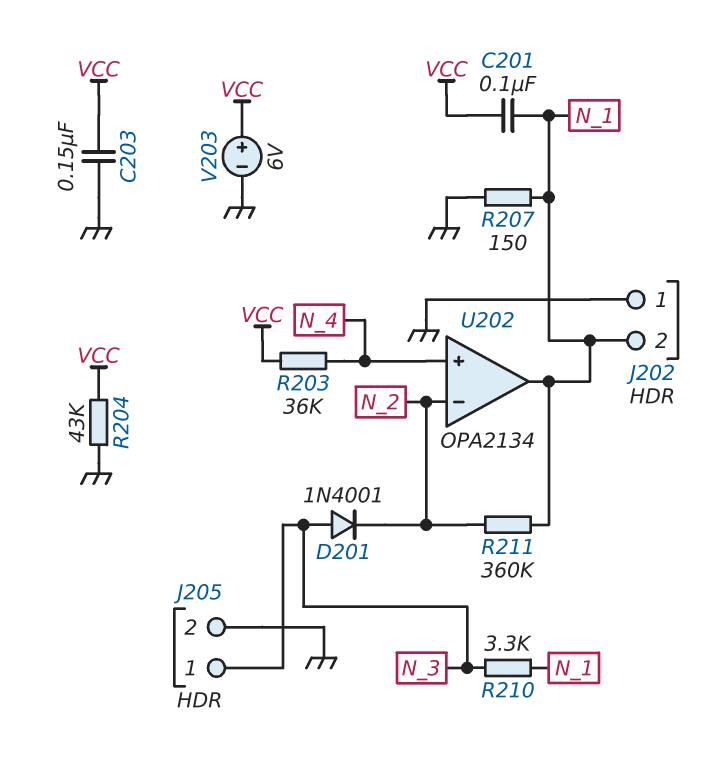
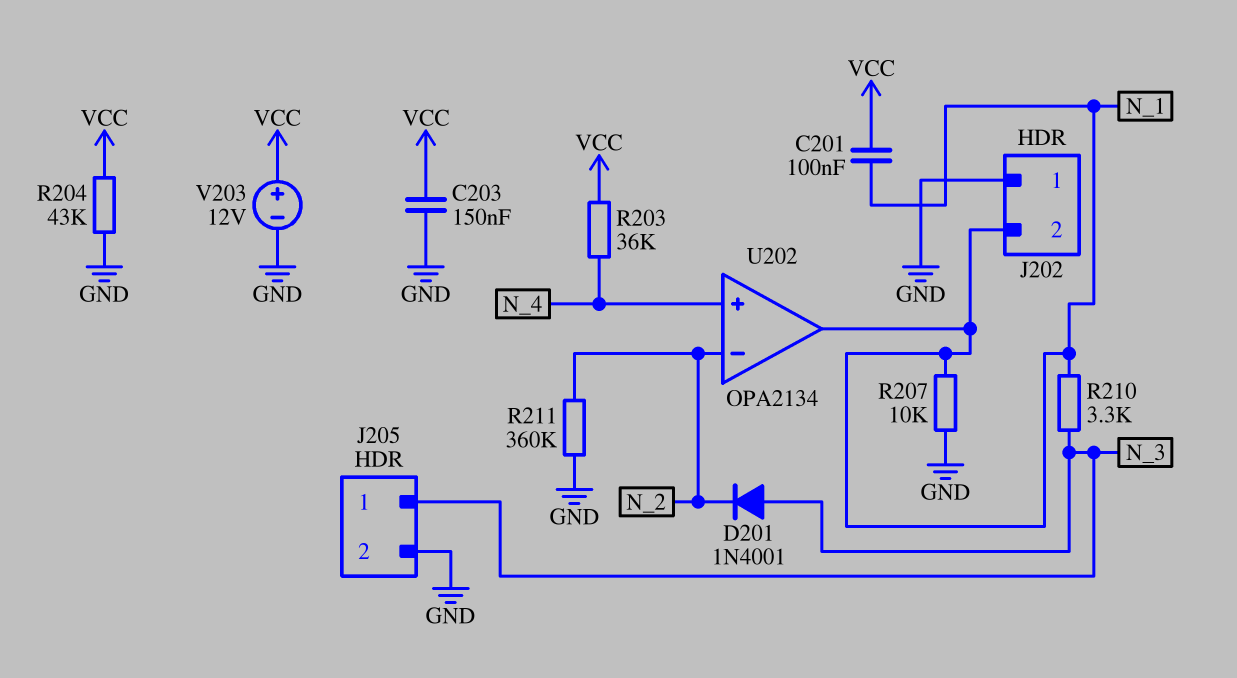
R207: 150 (GND, N_1) -> 10k (GND, N_1)
R211: 360k (N_1, N_2) -> 360k (GND, N_2)
V203: 6V (plus VCC, minus GND) -> 12V (plus VCC, minus GND)

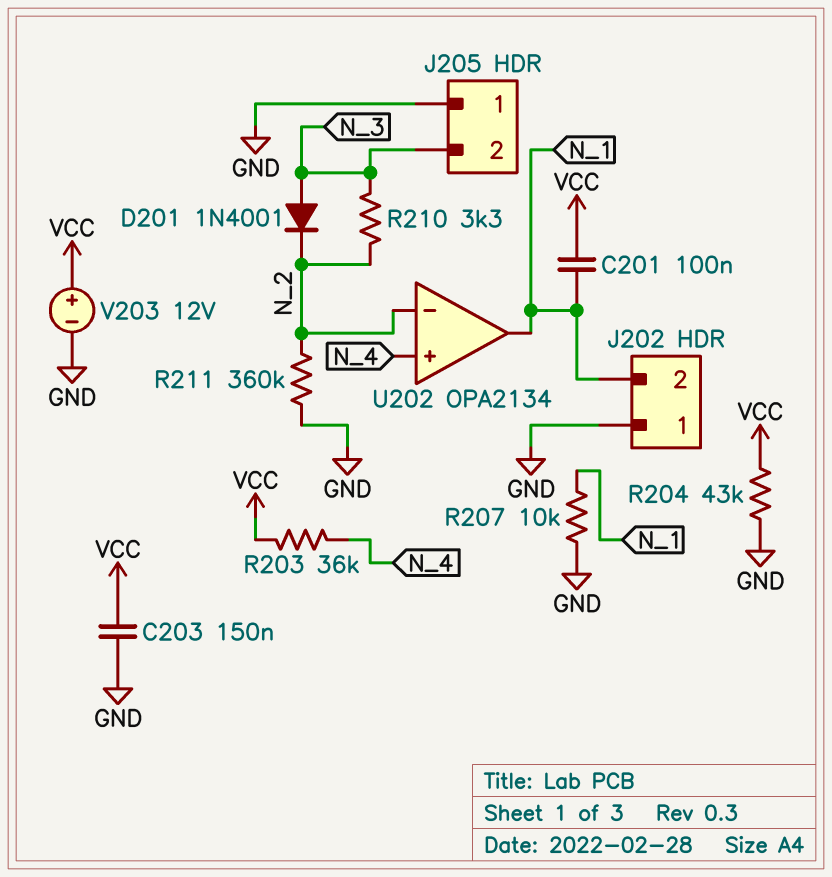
J205 pin 1: N_3 -> GND
J205 pin 2: GND -> N_3
R210: 3.3k (N_1, N_3) -> 3.3k (N_2, N_3)

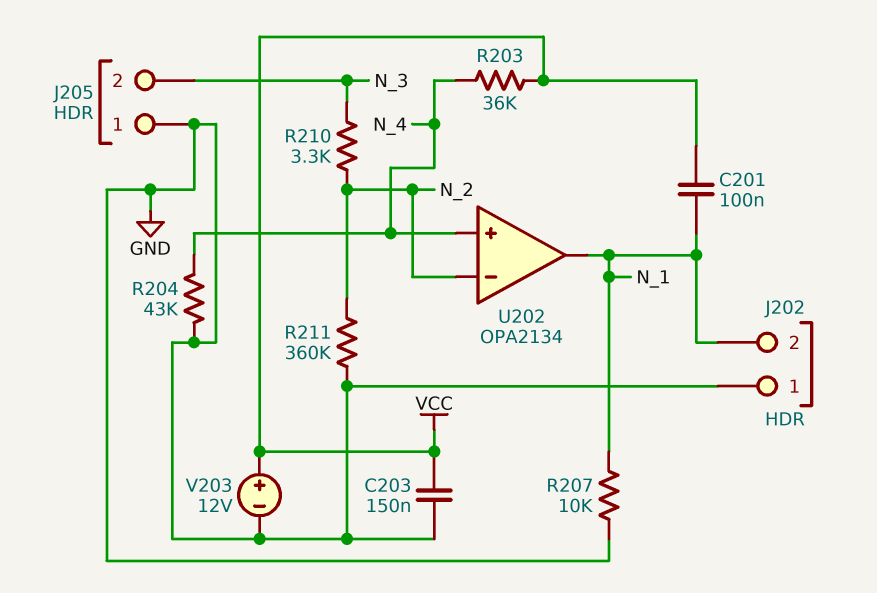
D201: diode 1N4001 (A N_3, K N_2) -> none
R204: 43k (GND, VCC) -> 43k (GND, N_4)

